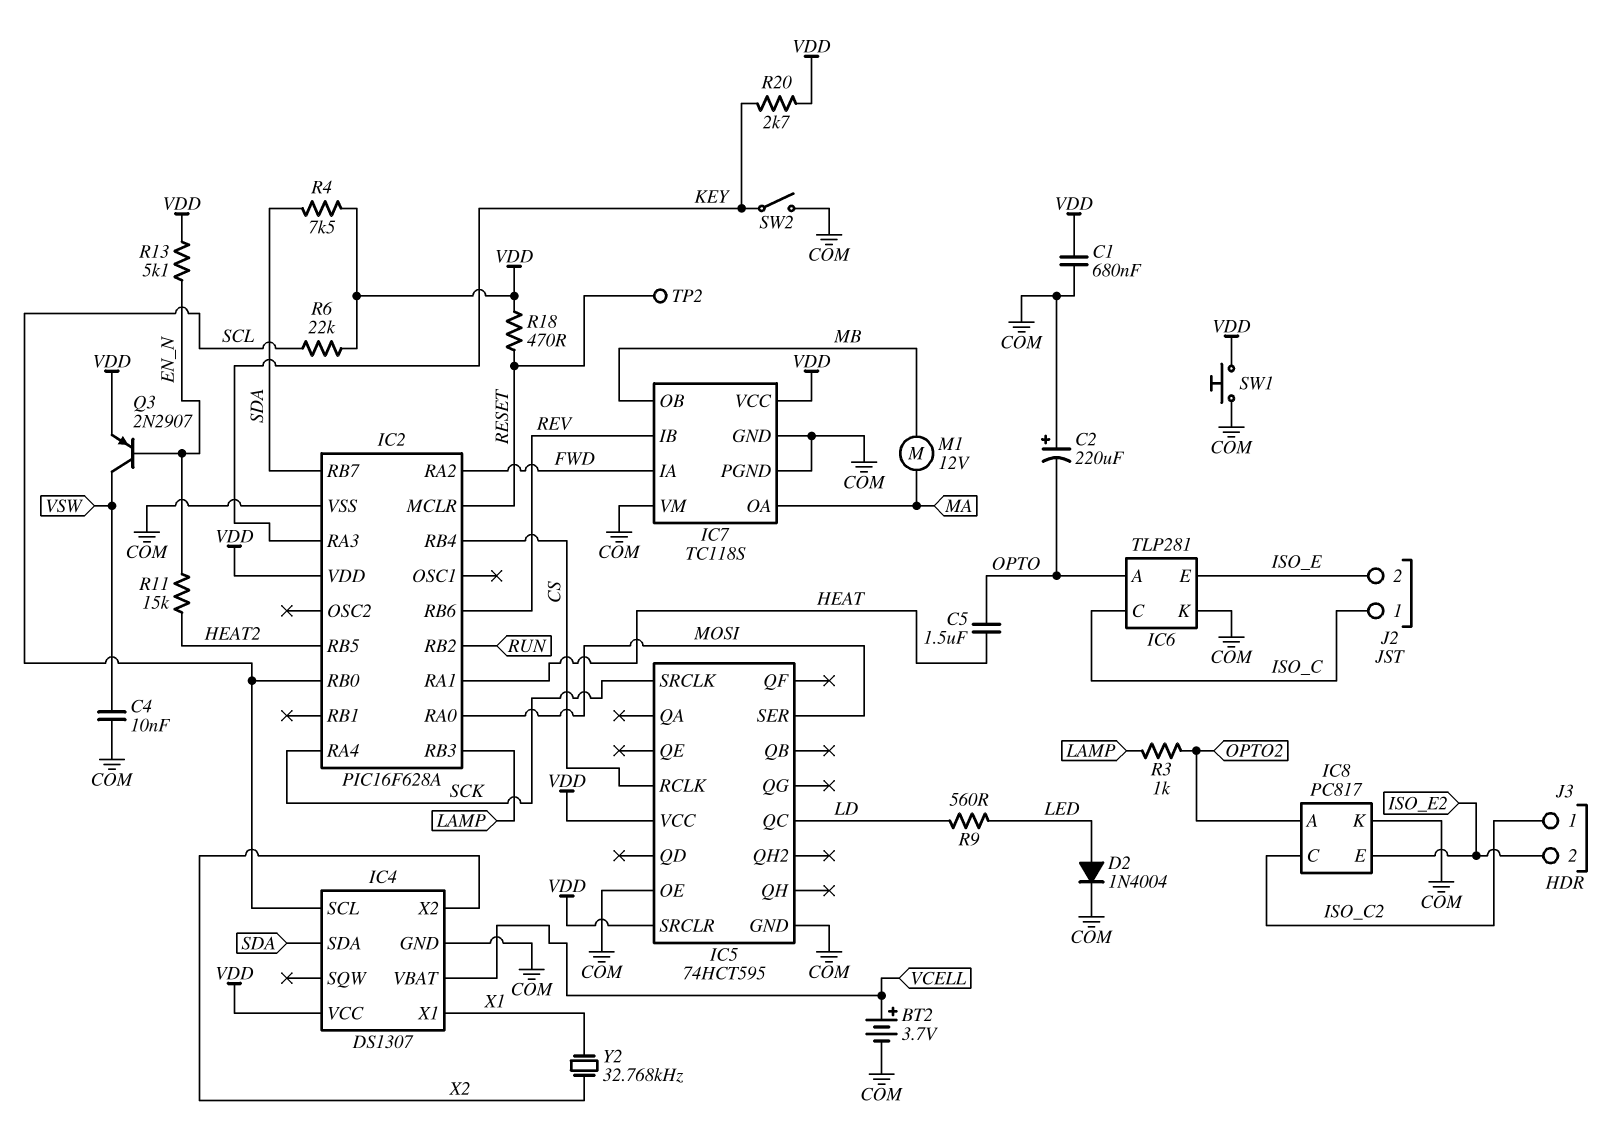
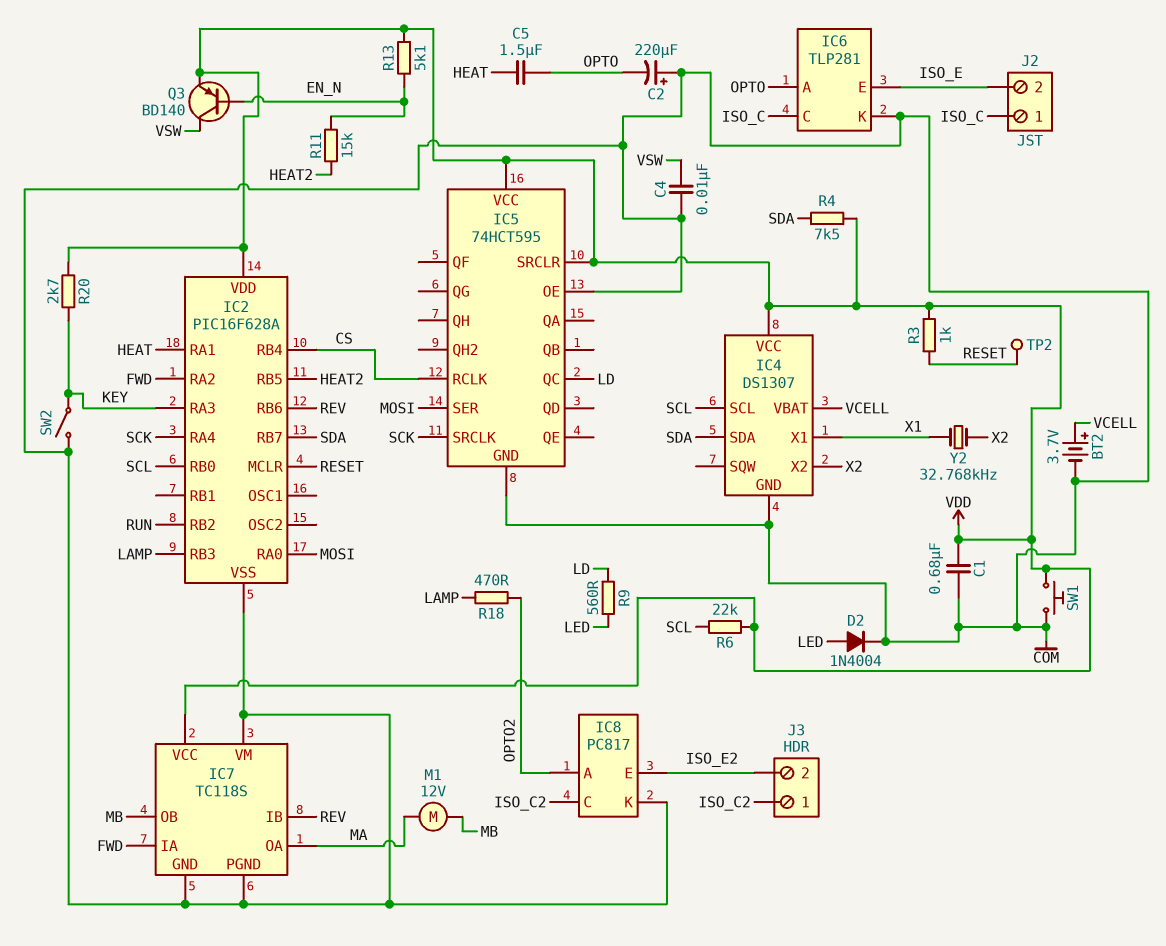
Q3: PNP 2N2907 (B EN_N, C VSW, E VDD) -> PNP BD140 (B EN_N, C VSW, E VDD)
R3: 1k (LAMP, OPTO2) -> 1k (RESET, VDD)
R18: 470 (RESET, VDD) -> 470 (LAMP, OPTO2)

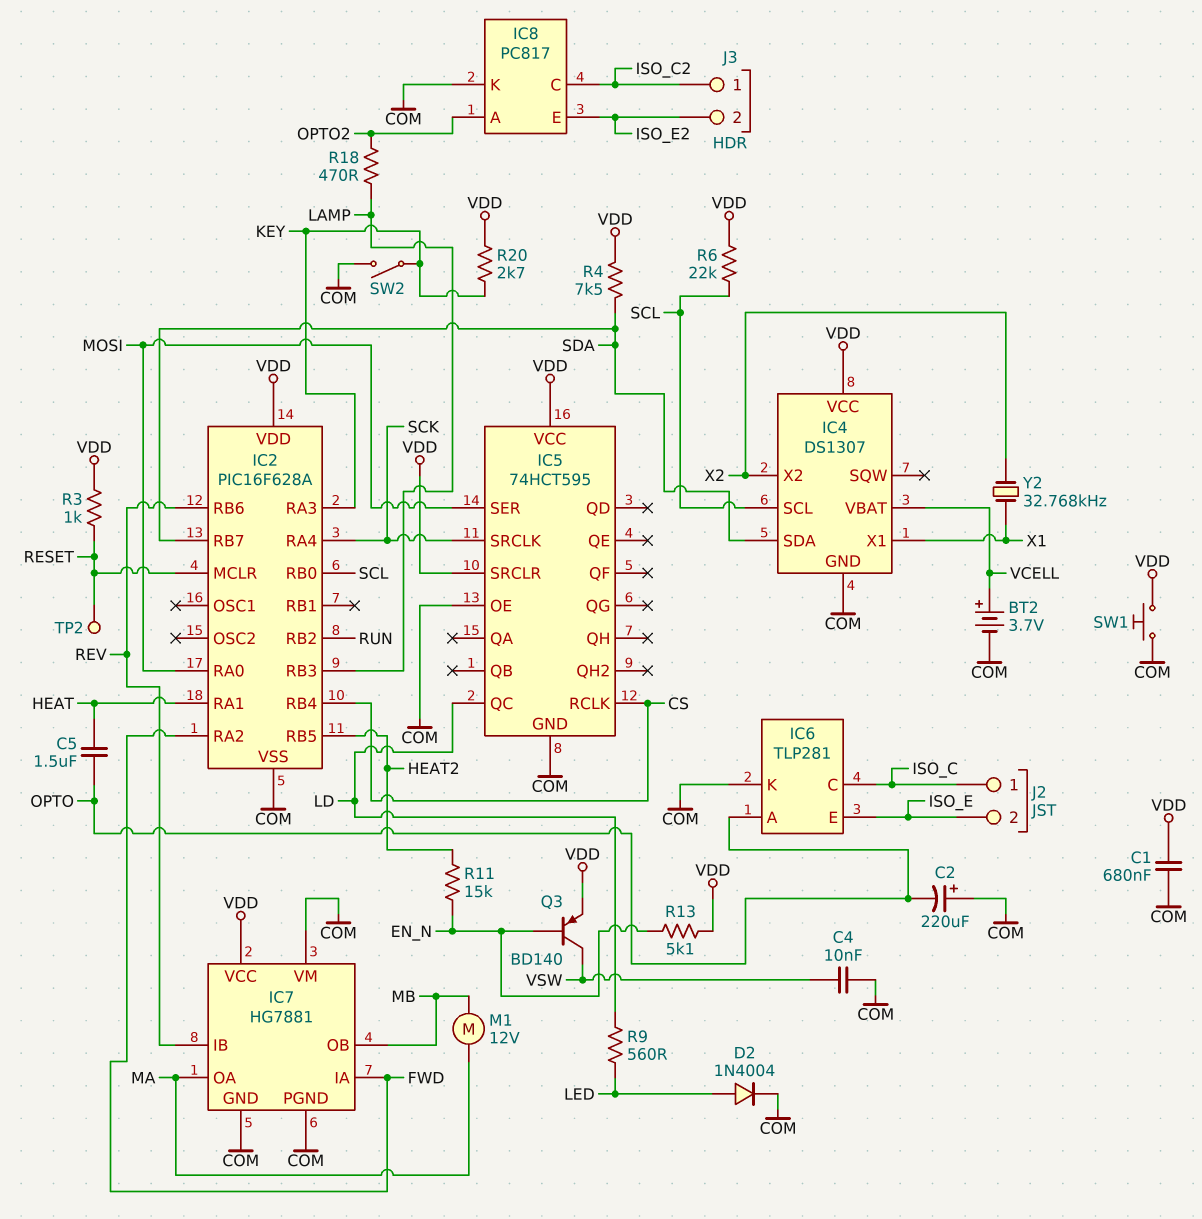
IC7: TC118S -> HG7881

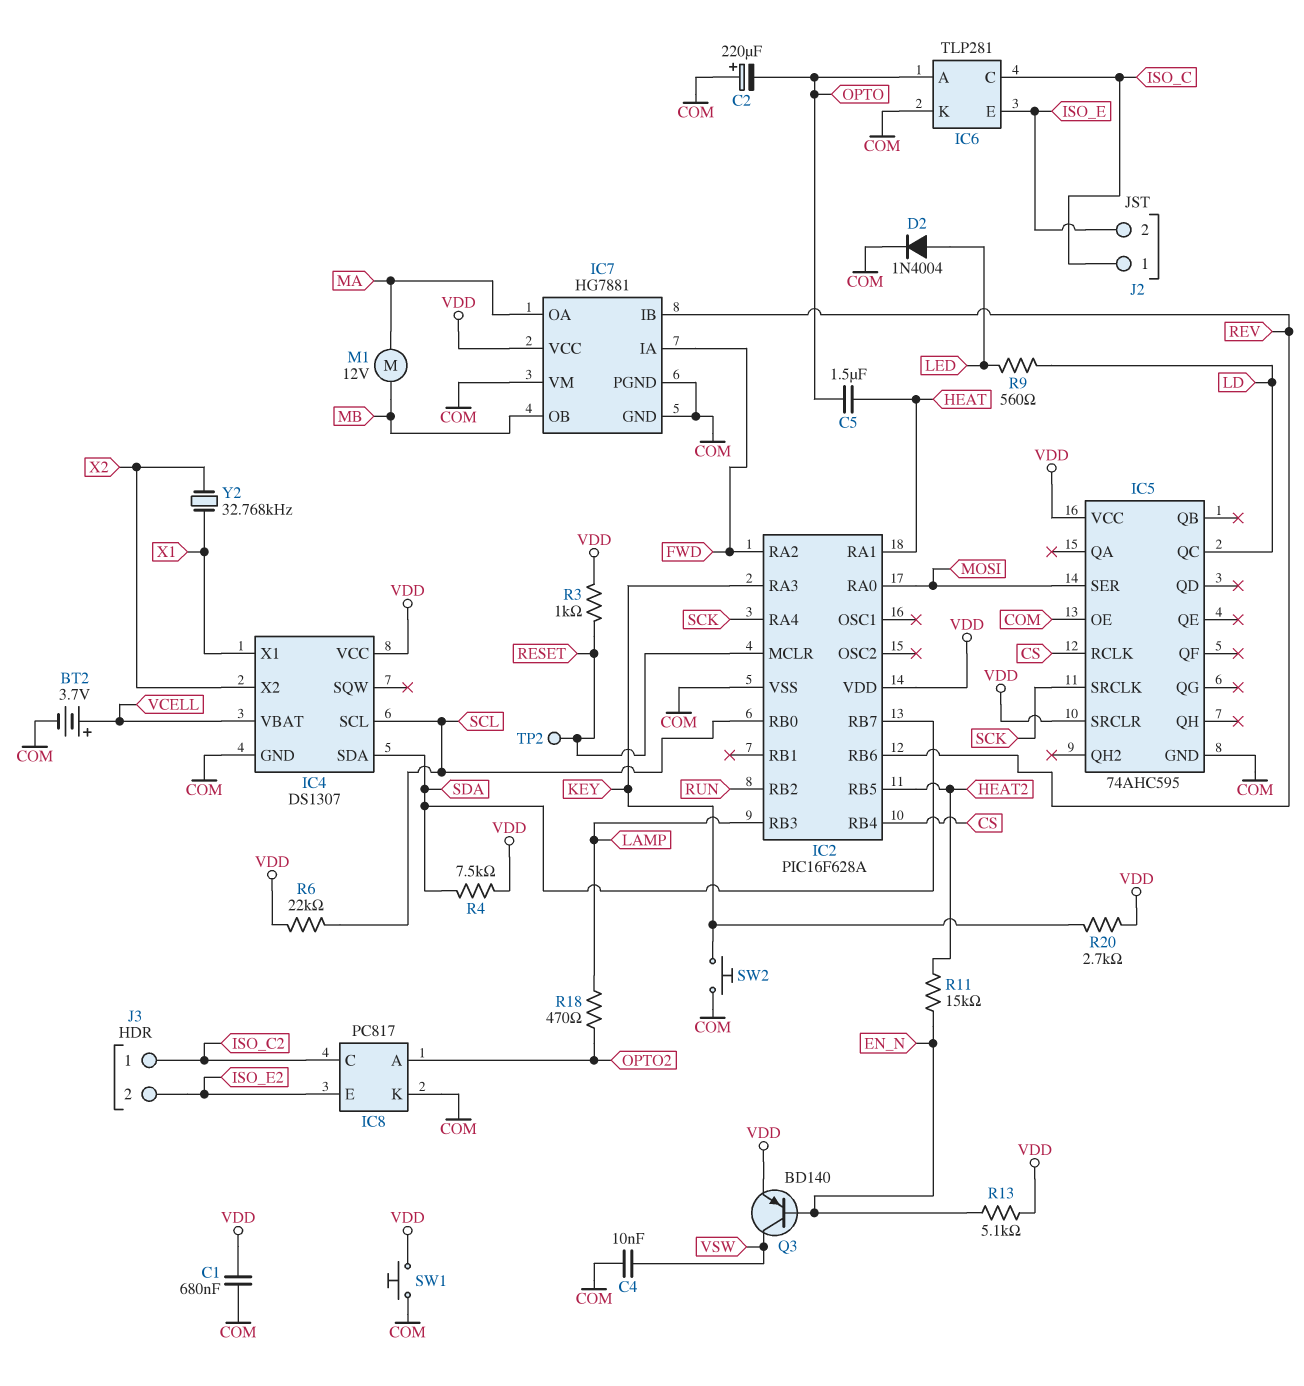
IC5: 74HCT595 -> 74AHC595
SW2: switch (COM, KEY) -> button (COM, KEY)

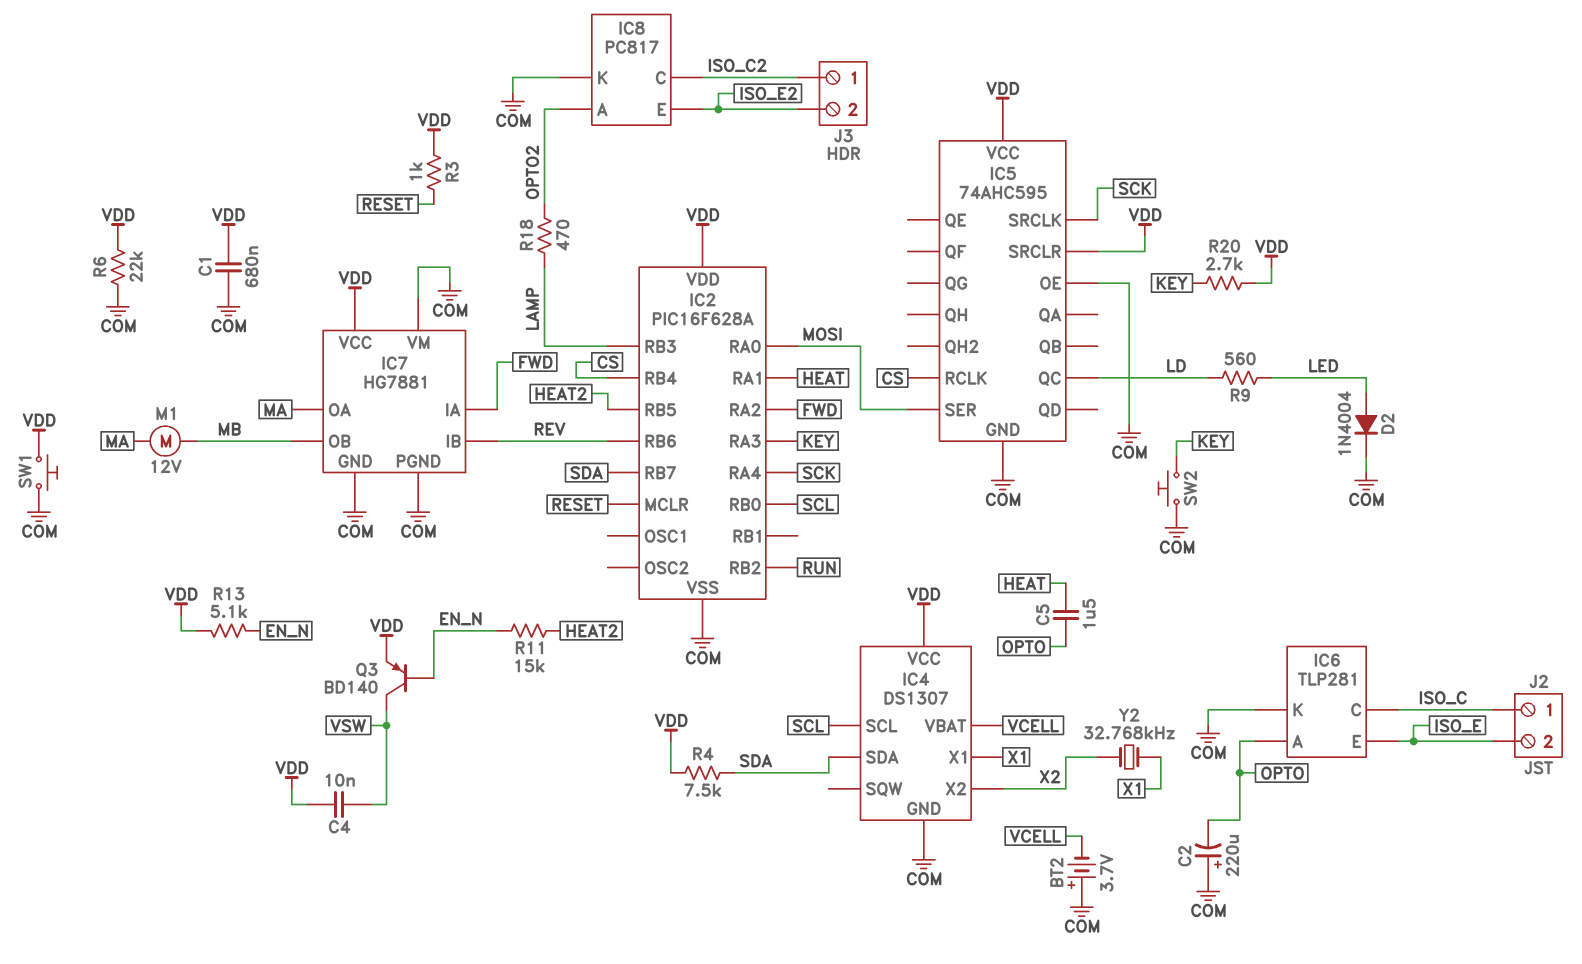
BT2: 3.7V (plus VCELL, minus COM) -> 3.7V (plus COM, minus VCELL)
C4: 10nF (COM, VSW) -> 10nF (VDD, VSW)
R6: 22k (SCL, VDD) -> 22k (COM, VDD)
TP2: test point (RESET) -> none

